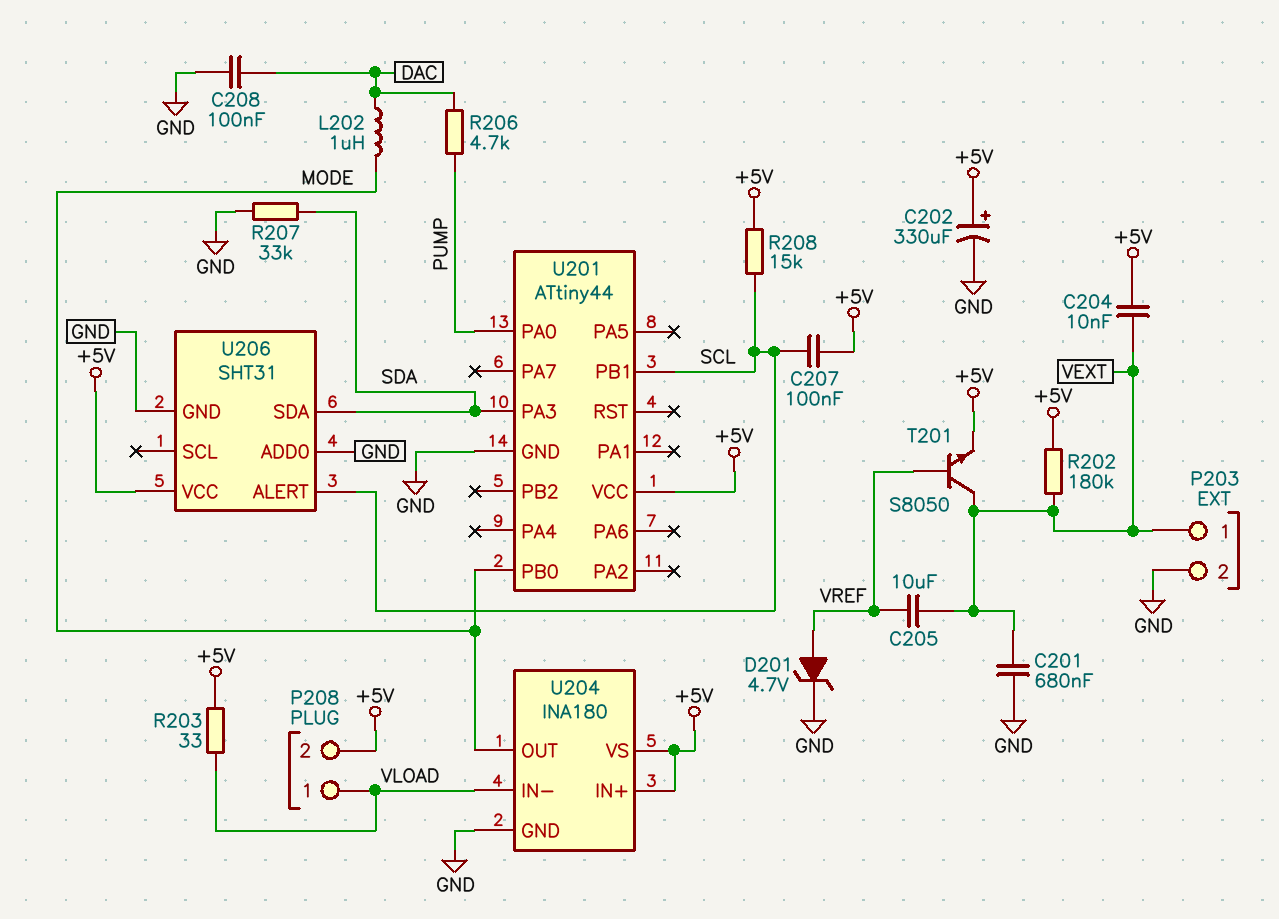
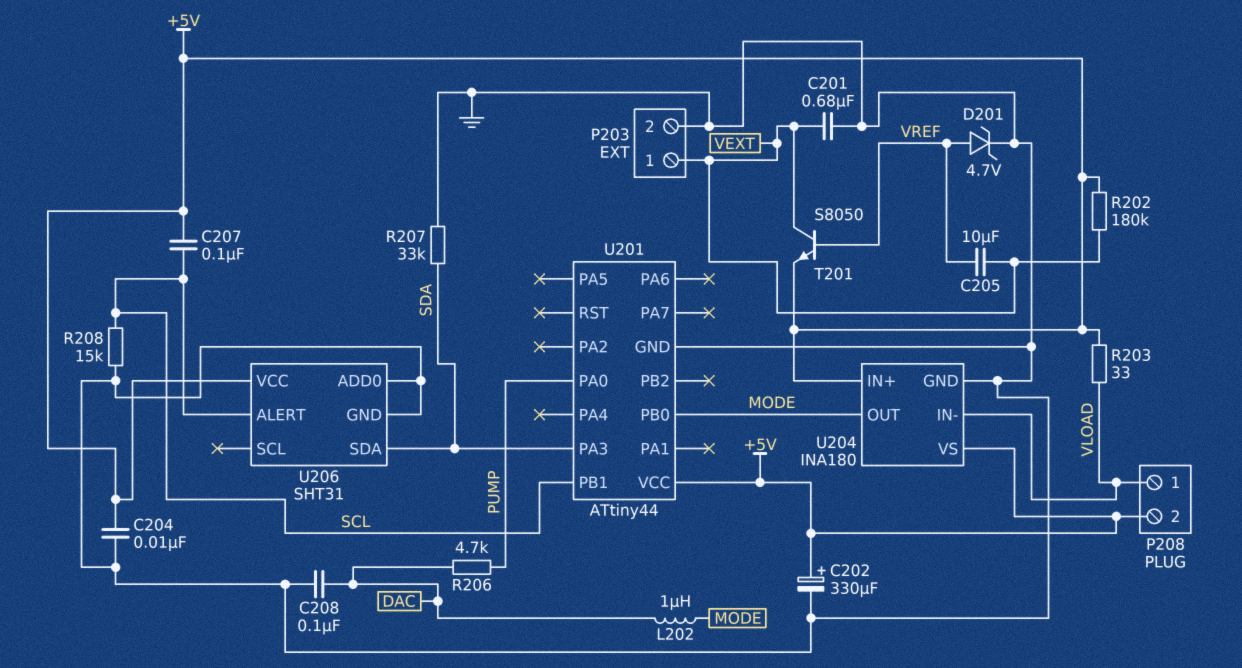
C204: 10nF (+5V, VEXT) -> 10nF (+5V, GND)
R208: 15k (+5V, SCL) -> 15k (GND, SCL)

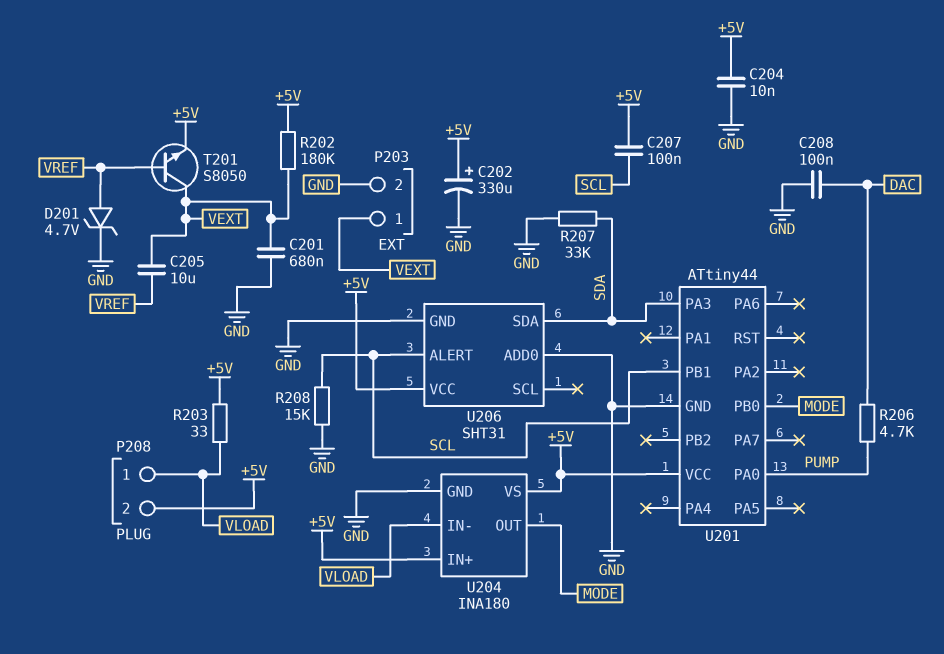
L202: 1uH (DAC, MODE) -> none

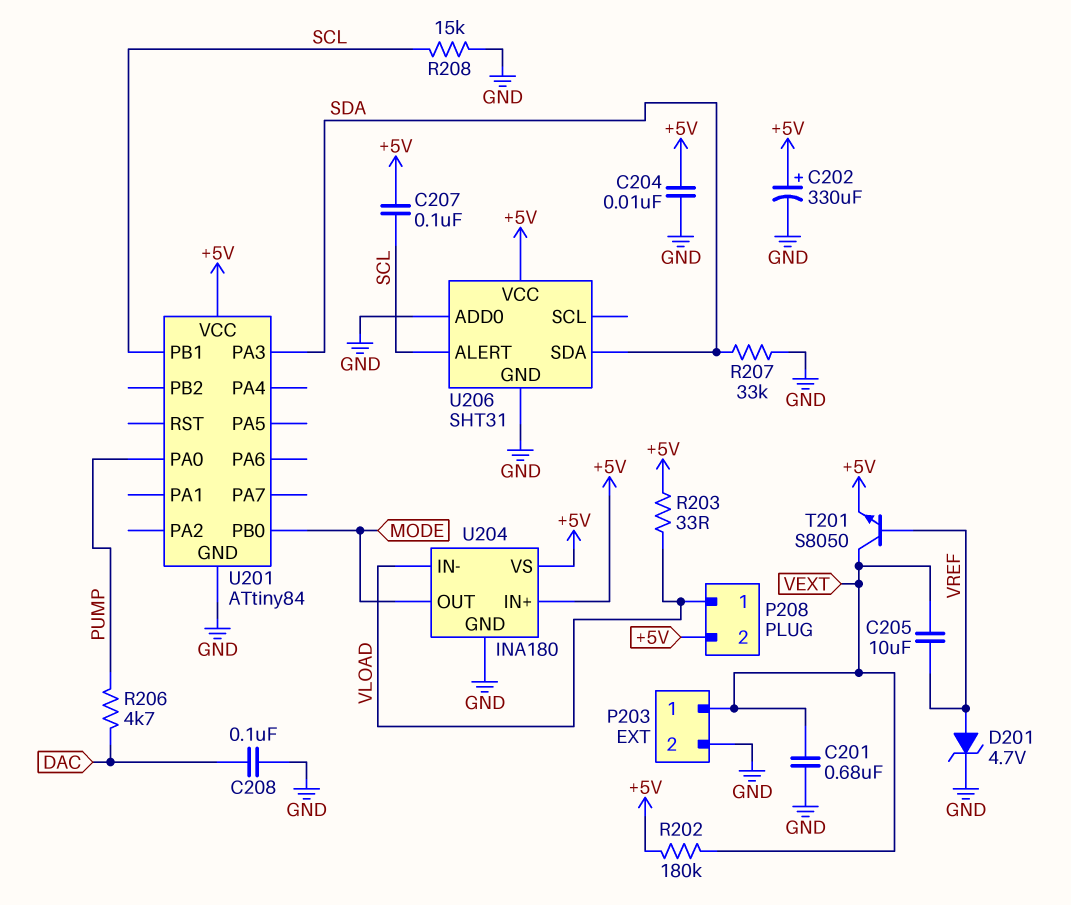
U201: ATtiny44 -> ATtiny84

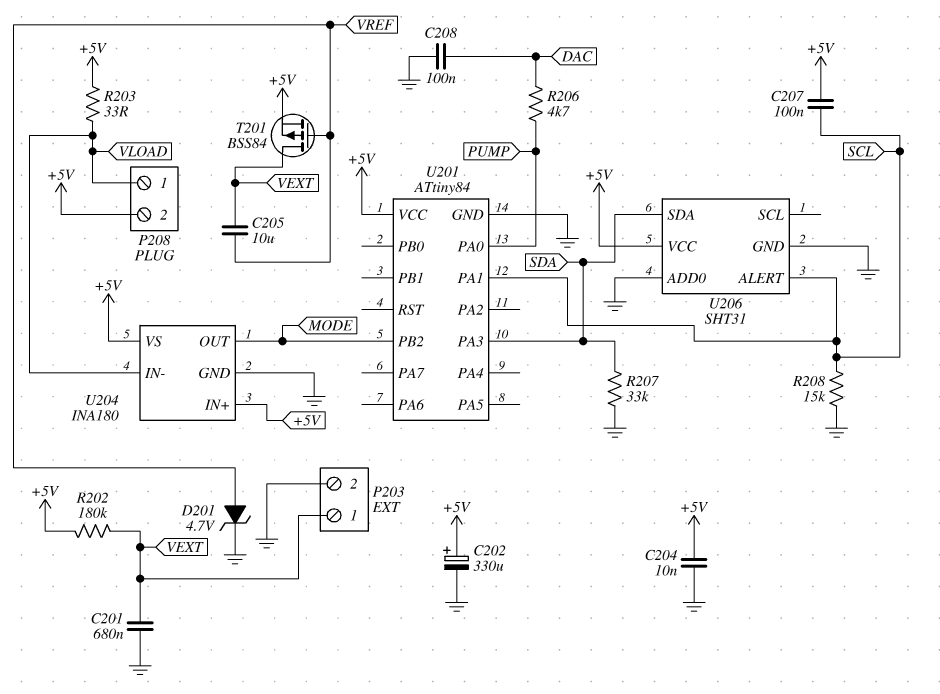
T201: NPN S8050 (B VREF, C VEXT, E +5V) -> PMOS BSS84 (G VREF, D VEXT, S +5V)
U201 pin PA1: none -> SCL
U201 pin PB0: MODE -> none
U201 pin PB1: SCL -> none
U201 pin PB2: none -> MODE

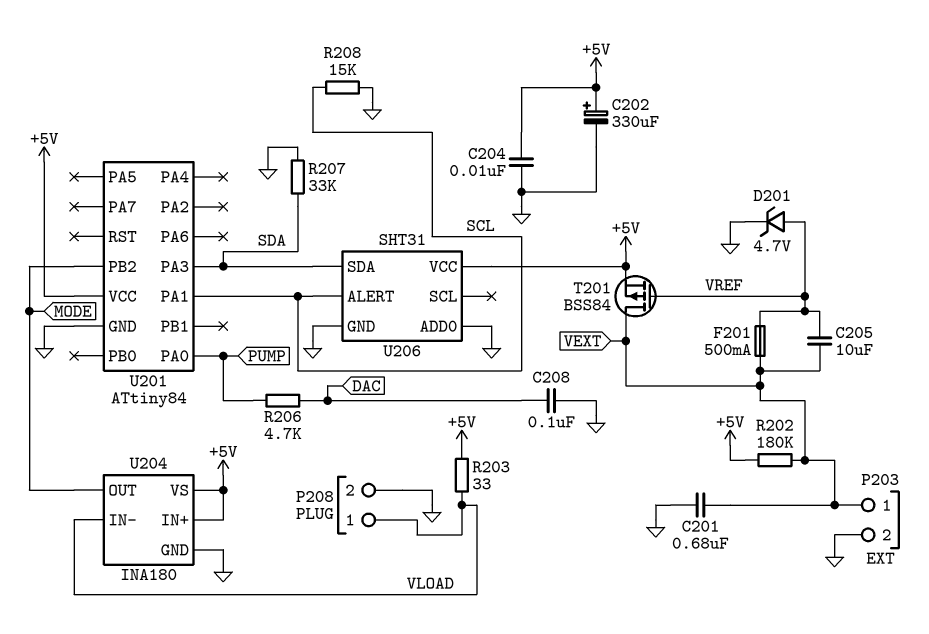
C207: 100nF (+5V, SCL) -> none
F201: none -> 500mA (VEXT, VREF)
P208 pin 2: +5V -> GND

